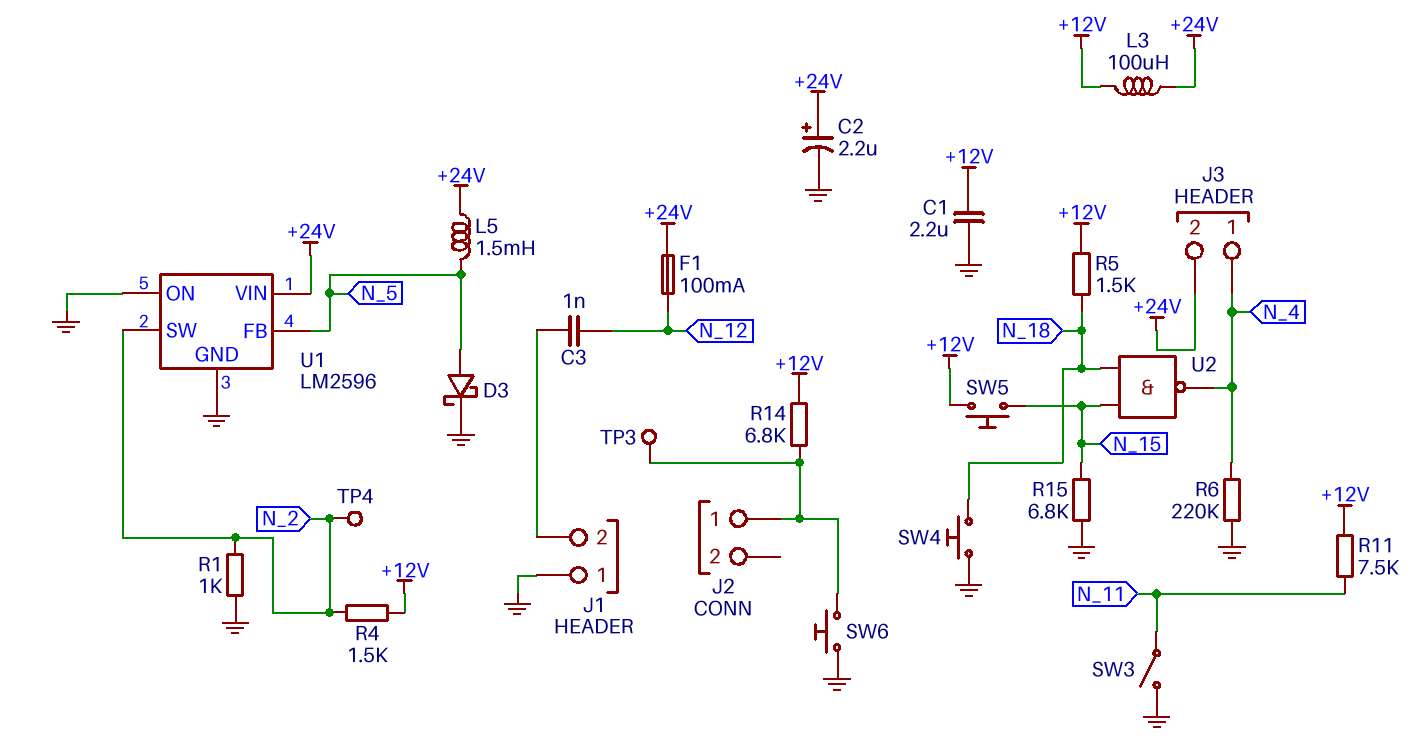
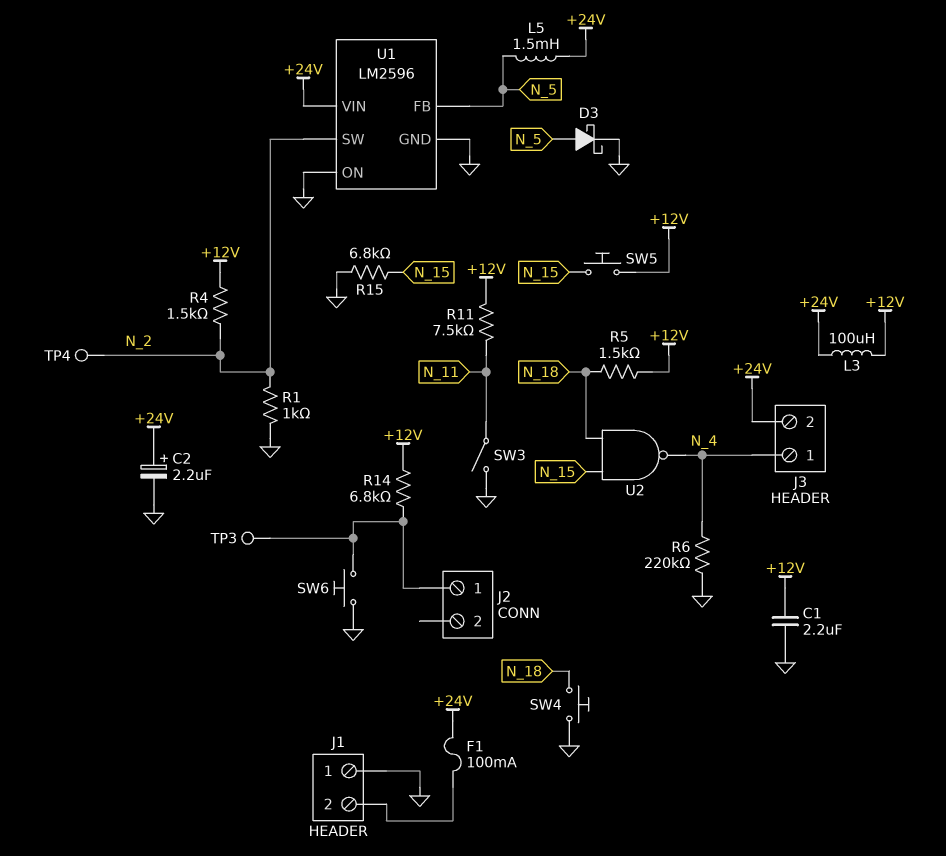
C3: 1nF (J1/2, N_12) -> none
F1: 100mA (+24V, N_12) -> 100mA (+24V, J1/2)

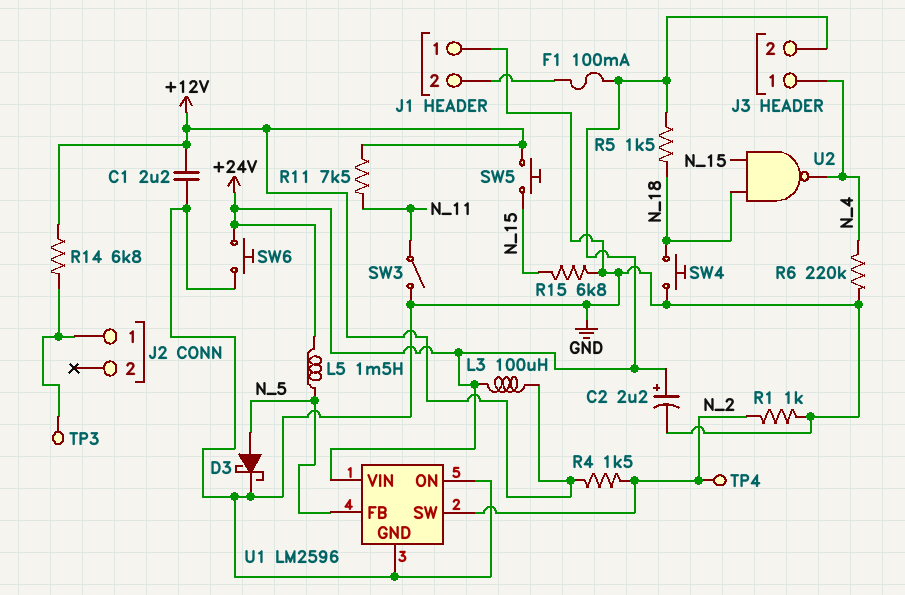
R5: 1.5k (+12V, N_18) -> 1.5k (+24V, N_18)
SW6: button (GND, J2/1) -> button (+24V, GND)

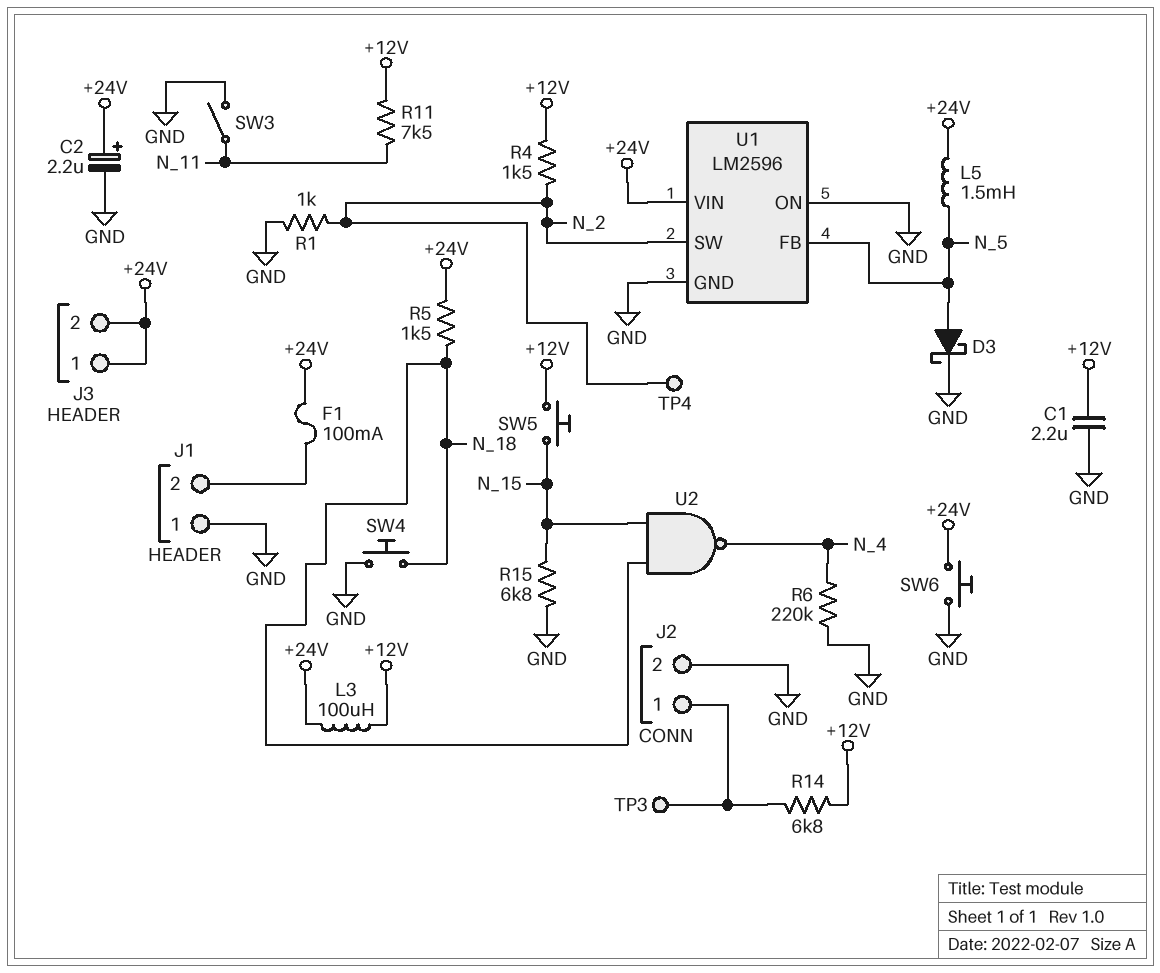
J2 pin 2: none -> GND
J3 pin 1: N_4 -> +24V

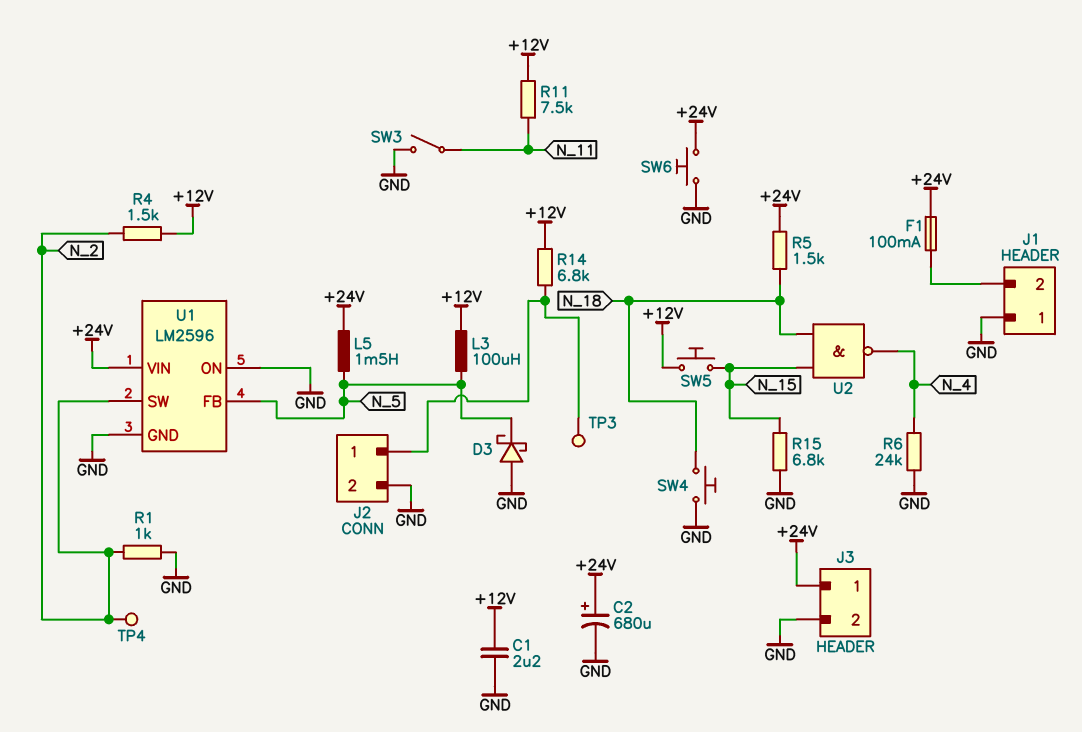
C2: 2.2uF (plus +24V, minus GND) -> 680uF (plus +24V, minus GND)
D3: schottky (A N_5, K GND) -> schottky (A GND, K N_5)
J3 pin 2: +24V -> GND
L3: 100uH (+12V, +24V) -> 100uH (+12V, N_5)
R6: 220k (GND, N_4) -> 24k (GND, N_4)

